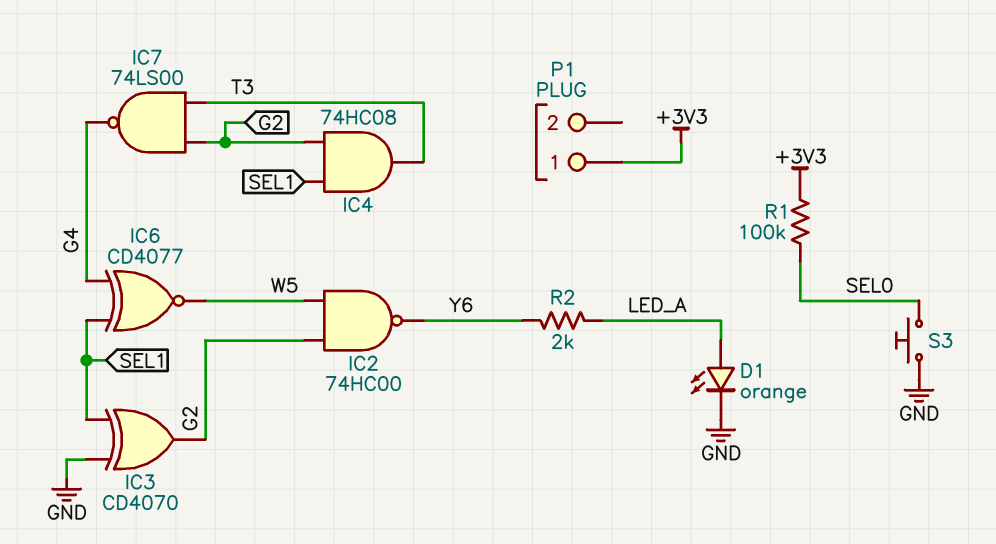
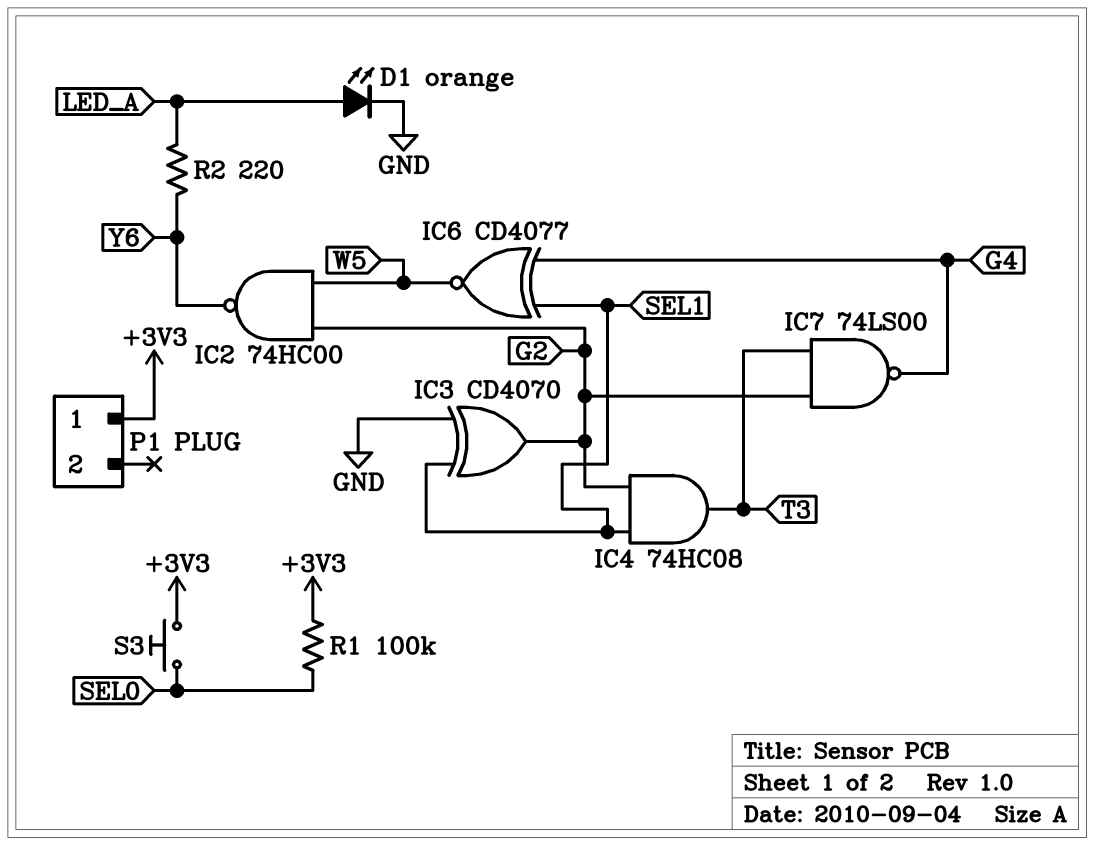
R2: 2k (LED_A, Y6) -> 220 (LED_A, Y6)
S3: button (GND, SEL0) -> button (+3V3, SEL0)

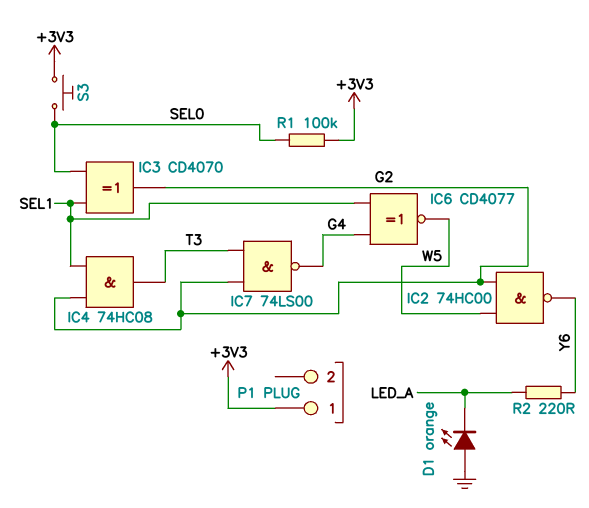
D1: LED orange (A LED_A, K GND) -> LED orange (A GND, K LED_A)
IC3: XOR CD4070 (in GND, in SEL1, out G2) -> XOR CD4070 (in SEL0, in SEL1, out G2)

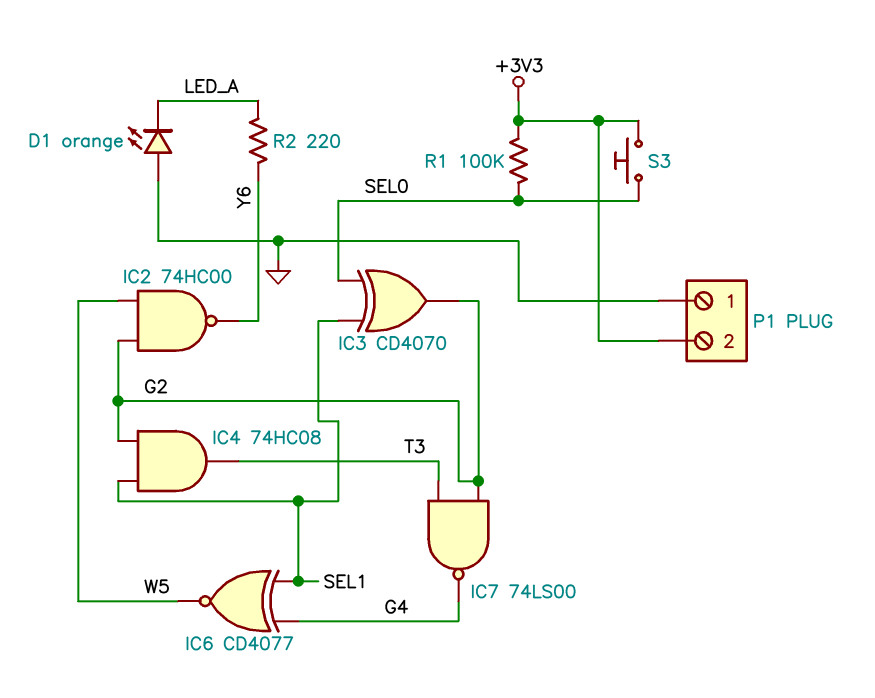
P1 pin 1: +3V3 -> GND
P1 pin 2: none -> +3V3

